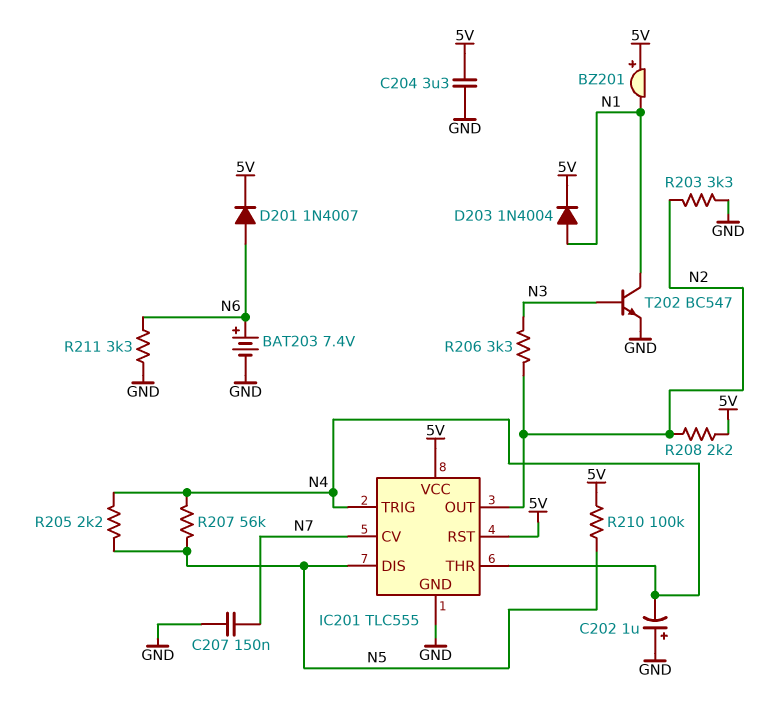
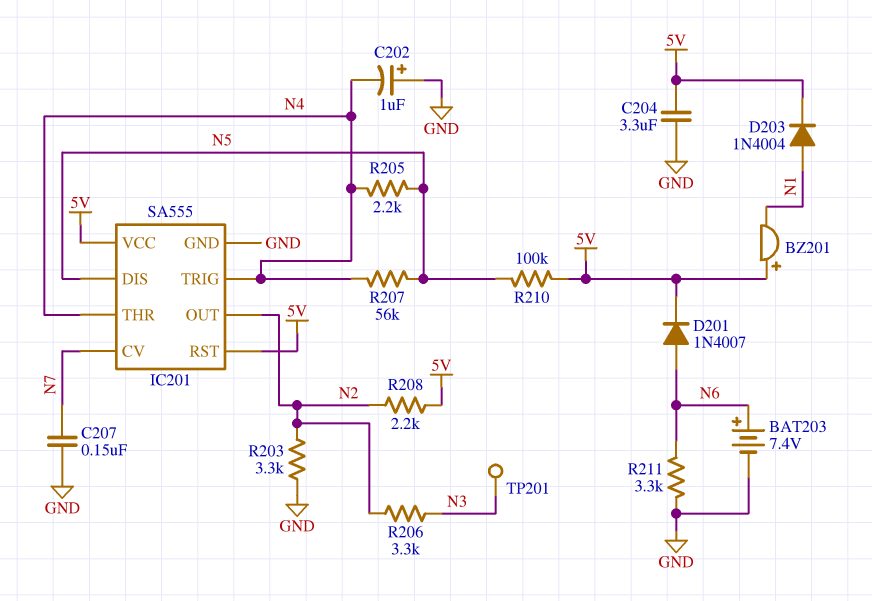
IC201: TLC555 -> SA555
T202: NPN BC547 (B N3, C N1, E GND) -> none
TP201: none -> test point (N3)

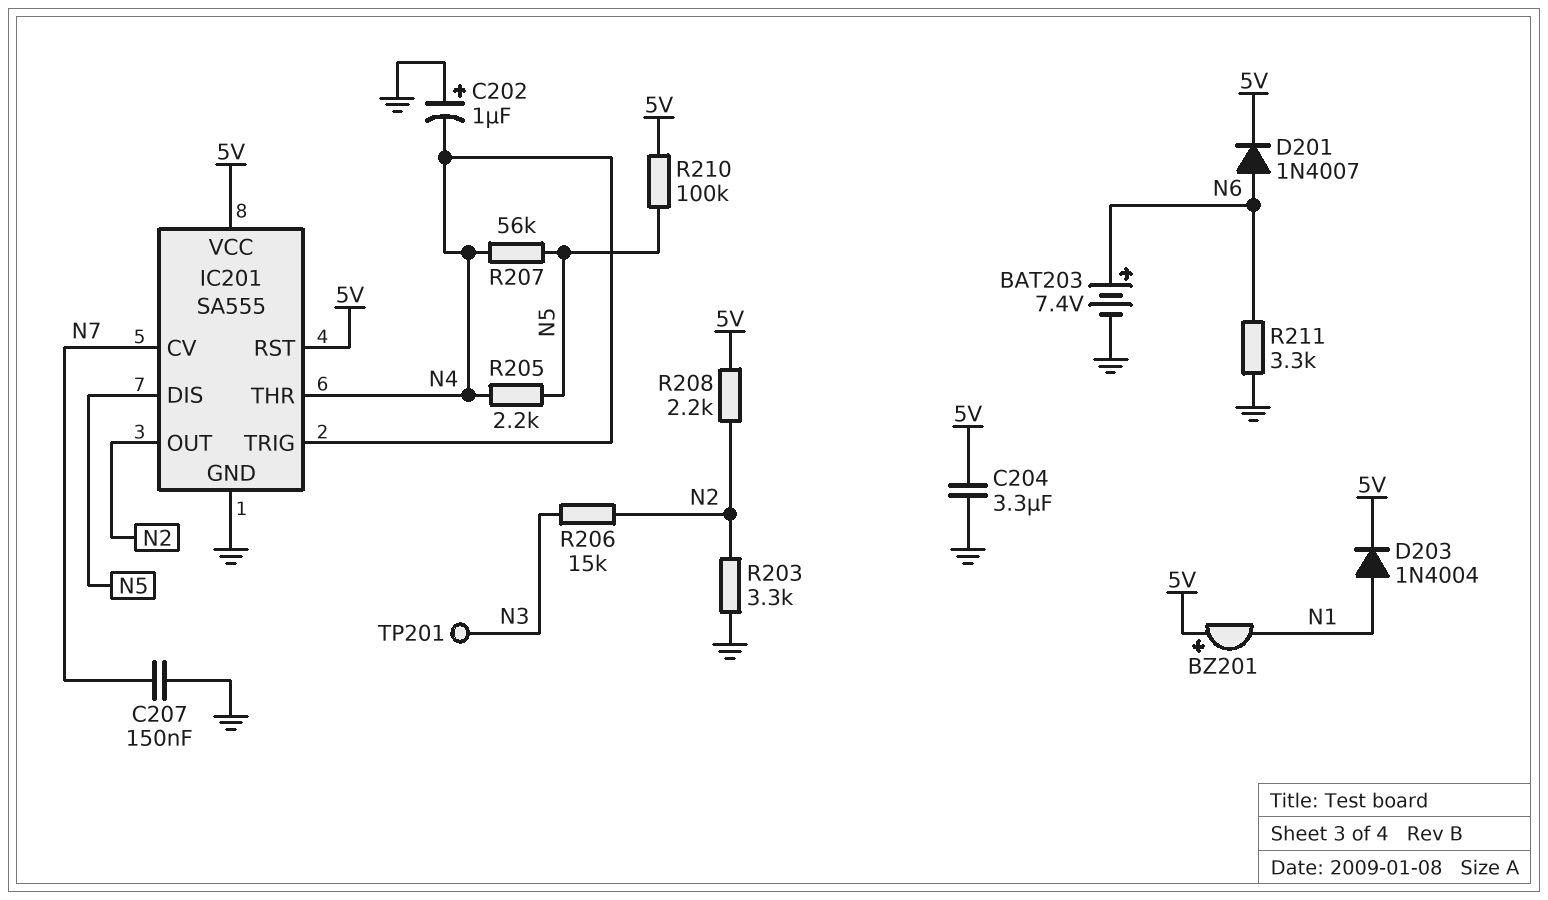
R206: 3.3k (N2, N3) -> 15k (N2, N3)

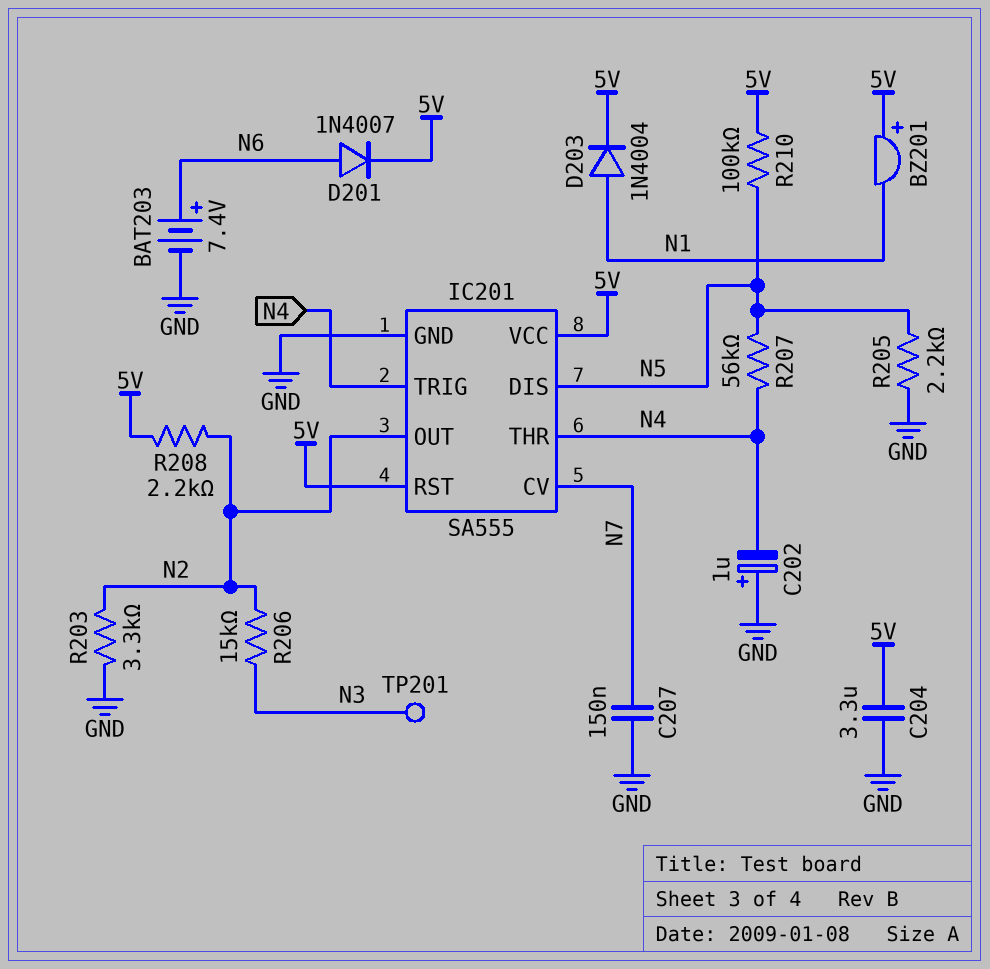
R205: 2.2k (N4, N5) -> 2.2k (GND, N5)
R211: 3.3k (GND, N6) -> none

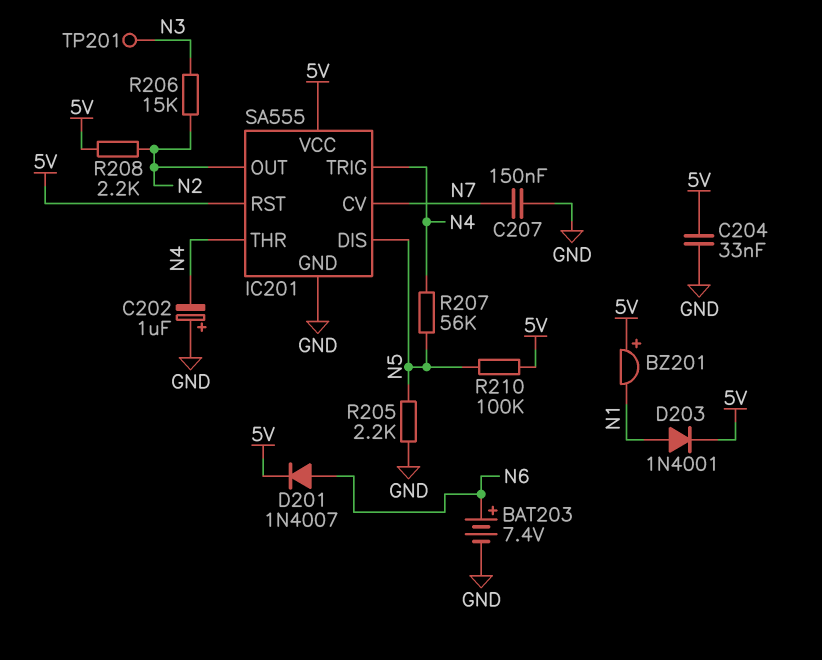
C204: 3.3uF (5V, GND) -> 33nF (5V, GND)
D203: diode 1N4004 (A N1, K 5V) -> diode 1N4001 (A N1, K 5V)
R203: 3.3k (GND, N2) -> none

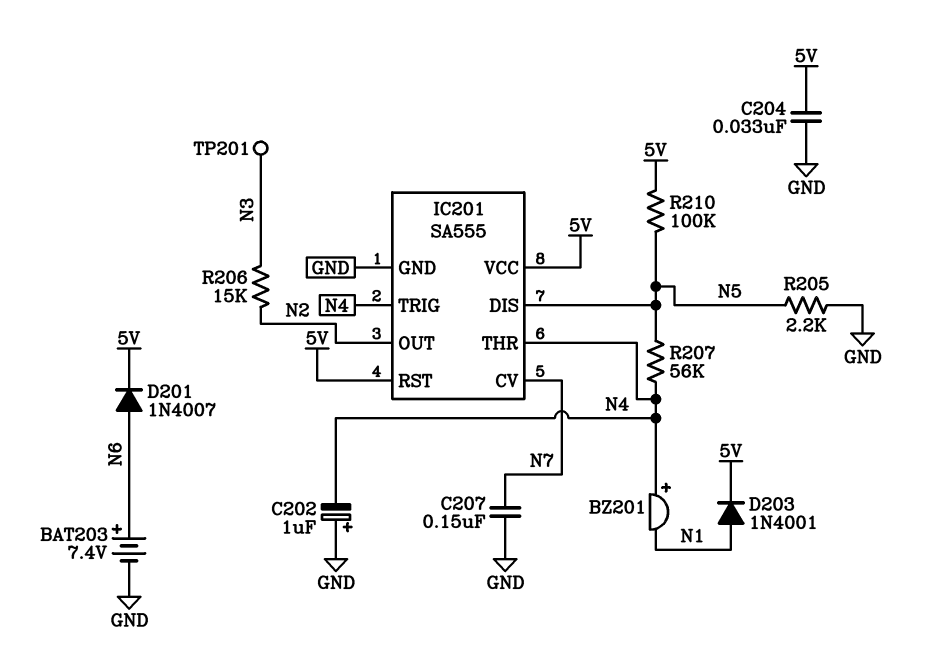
BZ201: buzzer (plus 5V, minus N1) -> buzzer (plus N4, minus N1)
R208: 2.2k (5V, N2) -> none

